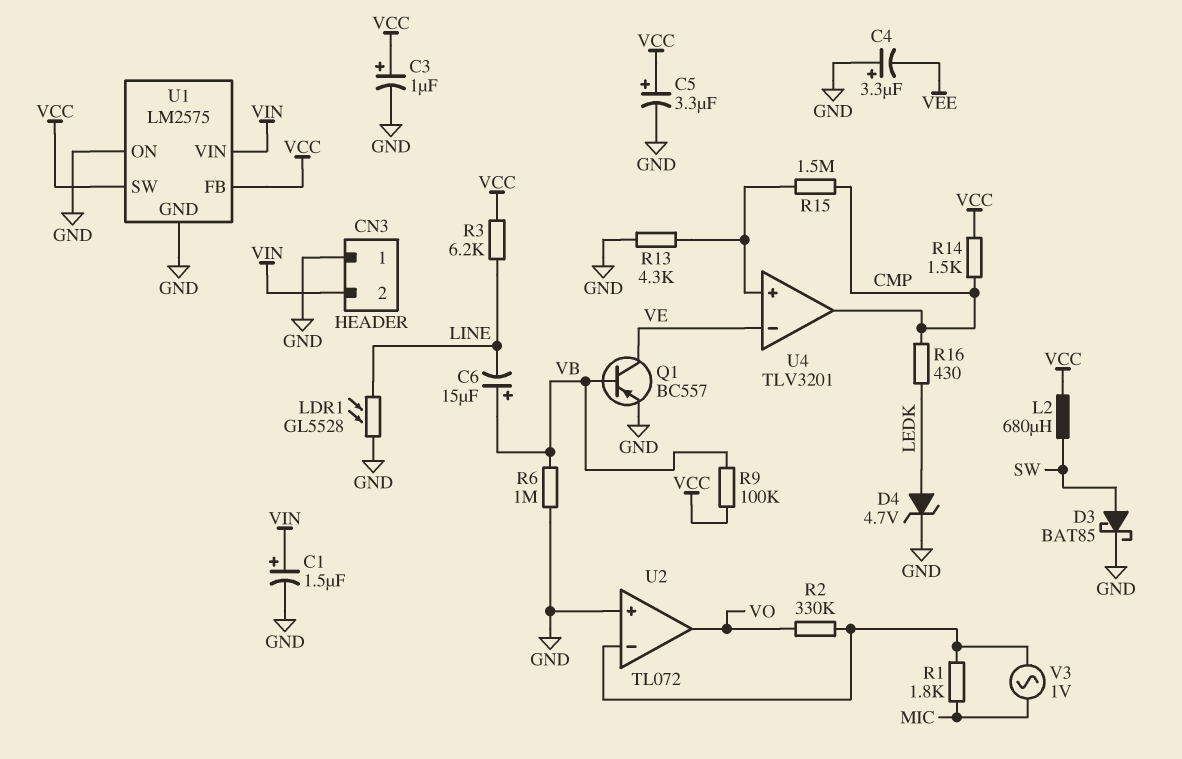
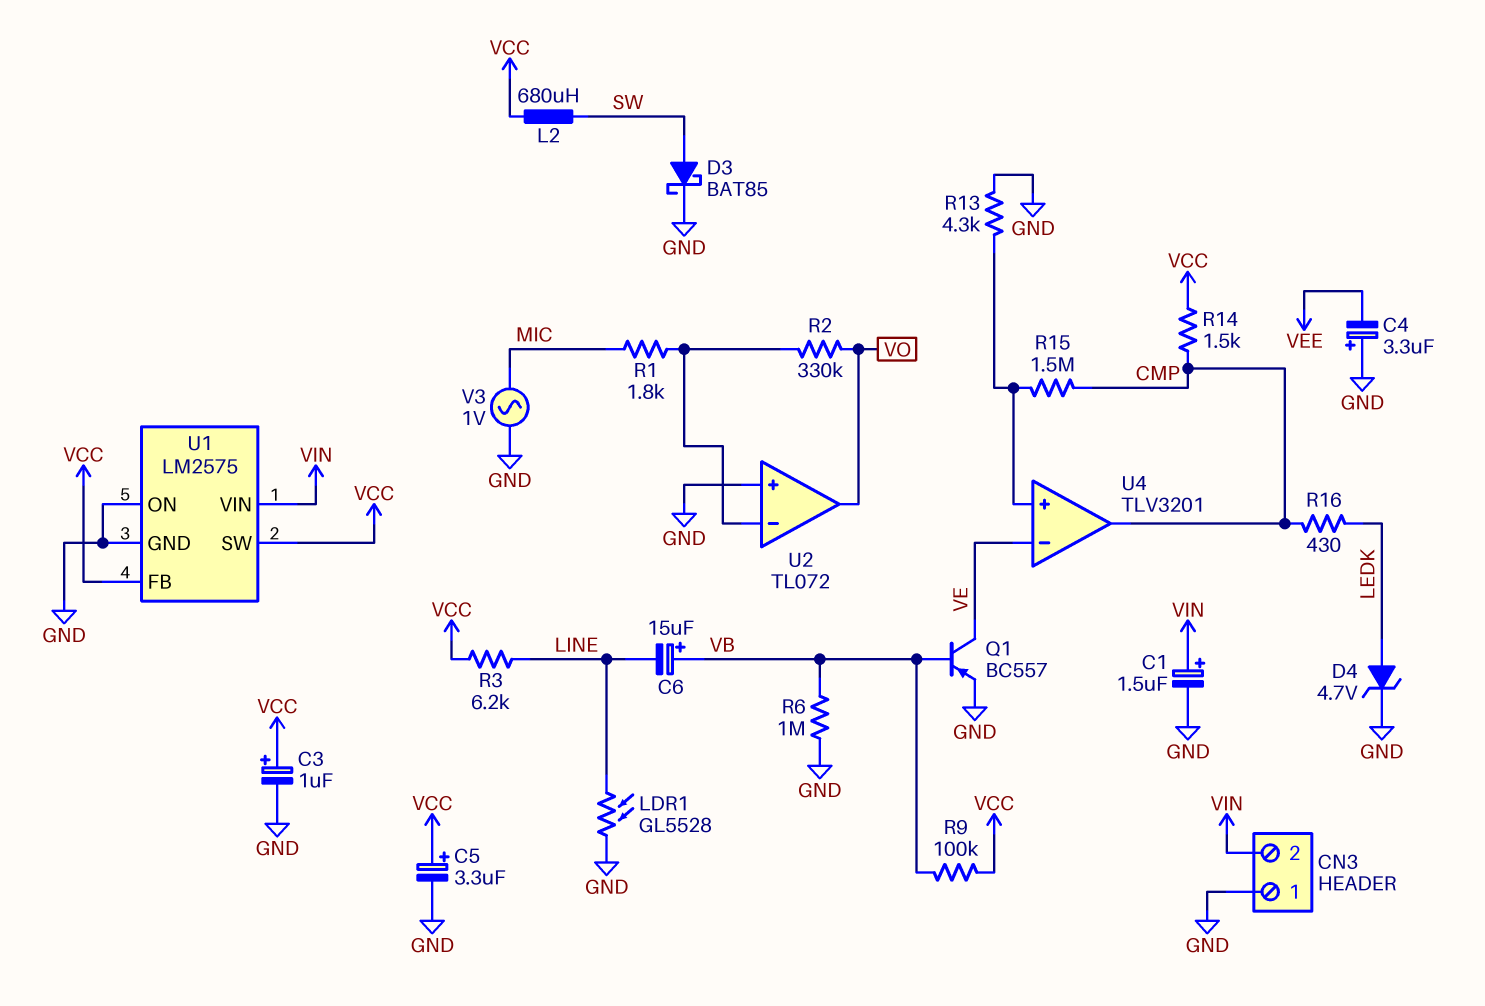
V3: AC 1V (MIC, U2/in-) -> AC 1V (GND, MIC)

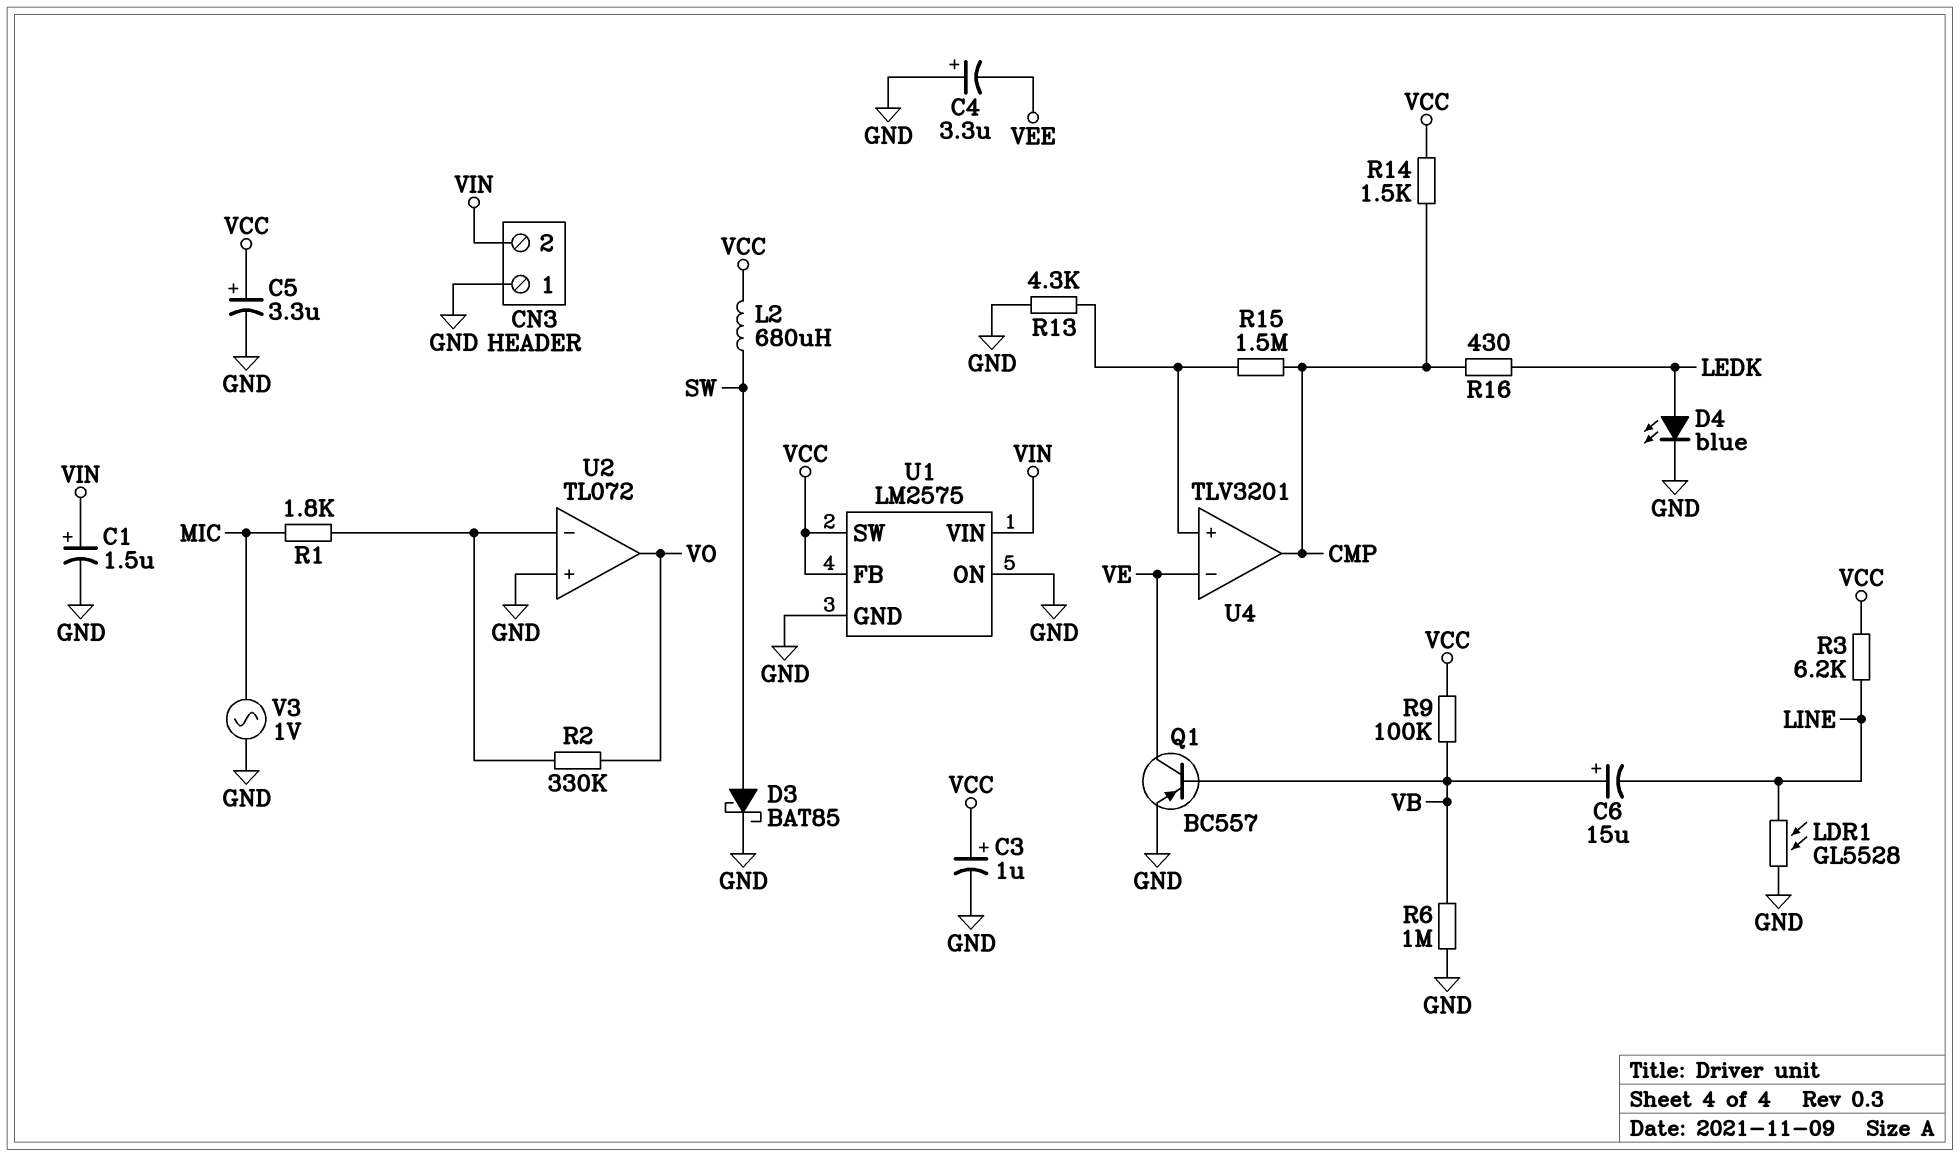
D4: zener 4.7V (A LEDK, K GND) -> LED blue (A LEDK, K GND)

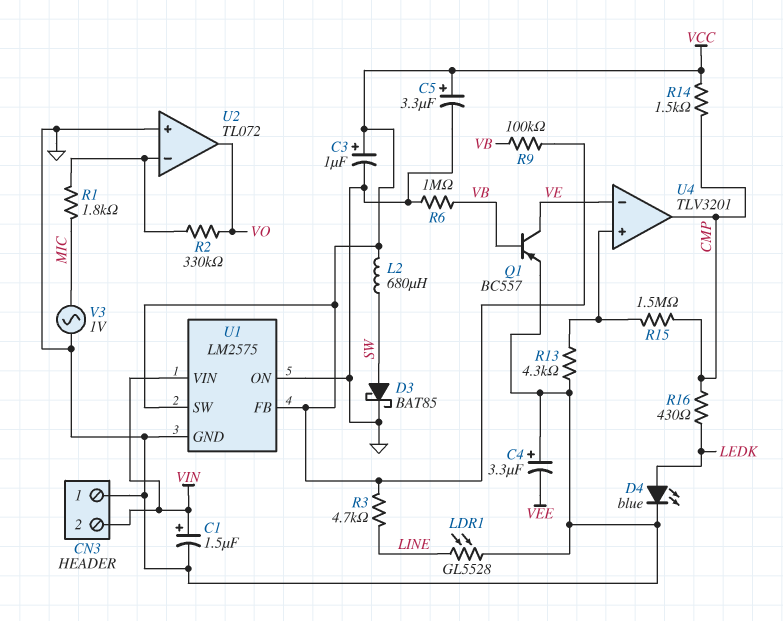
C6: 15uF (plus VB, minus LINE) -> none
R3: 6.2k (LINE, VCC) -> 4.7k (LINE, VCC)

